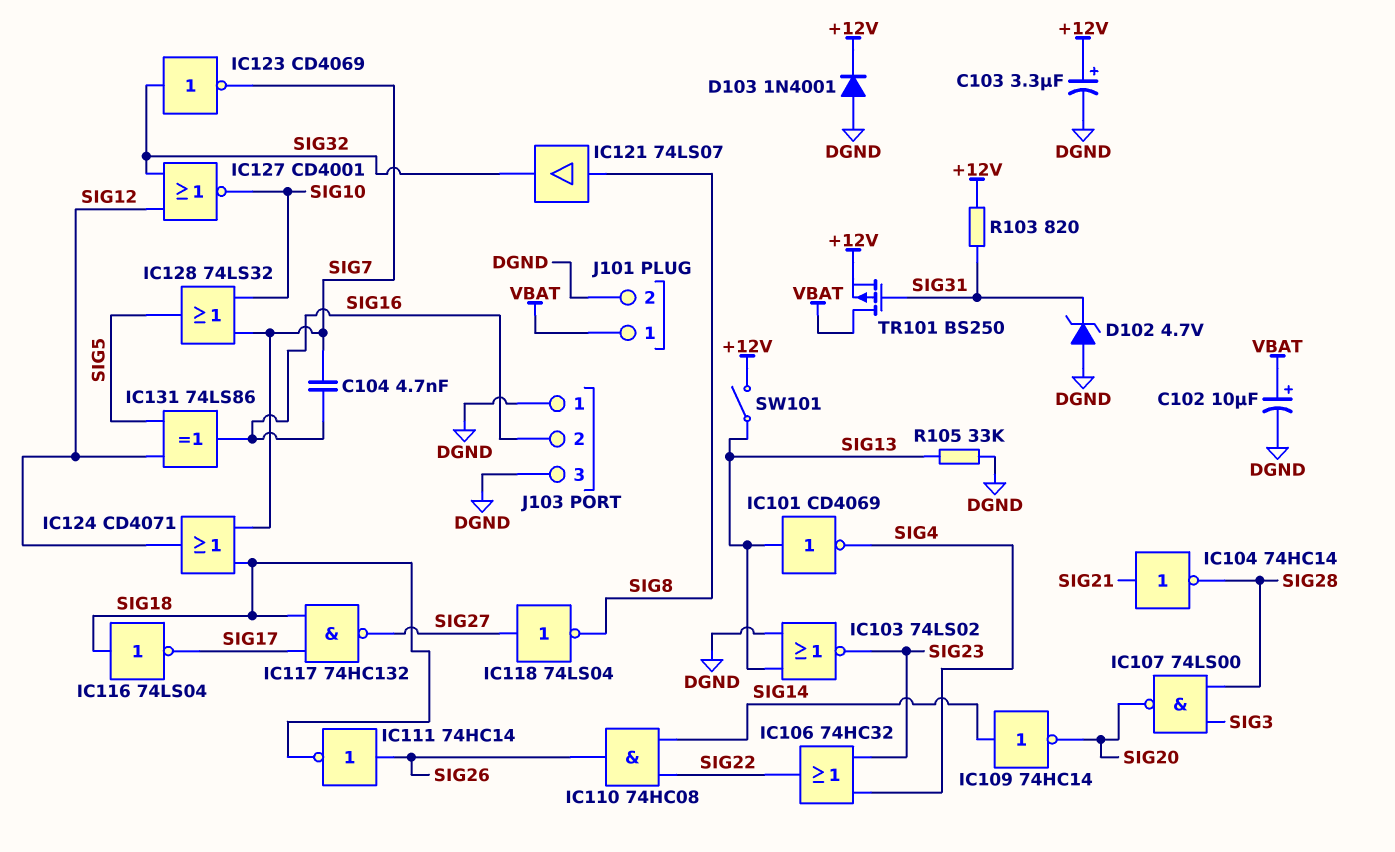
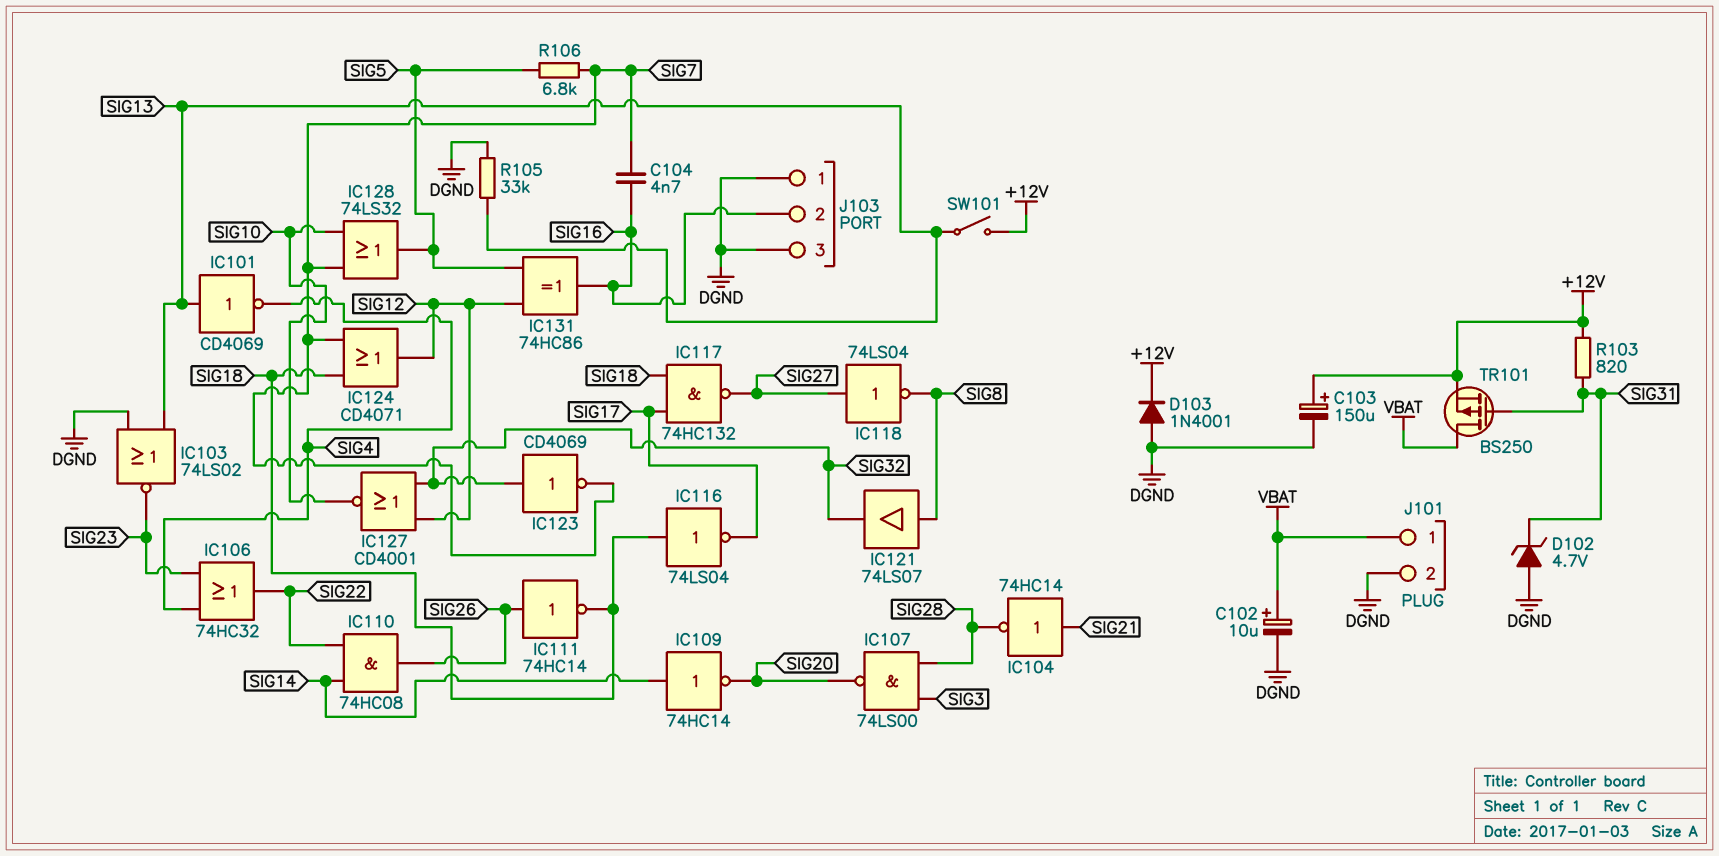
C103: 3.3uF (plus +12V, minus DGND) -> 150uF (plus +12V, minus DGND)
IC131: XOR 74LS86 (in SIG5, in SIG12, out SIG16) -> XOR 74HC86 (in SIG5, in SIG12, out SIG16)
R106: none -> 6.8k (SIG5, SIG7)

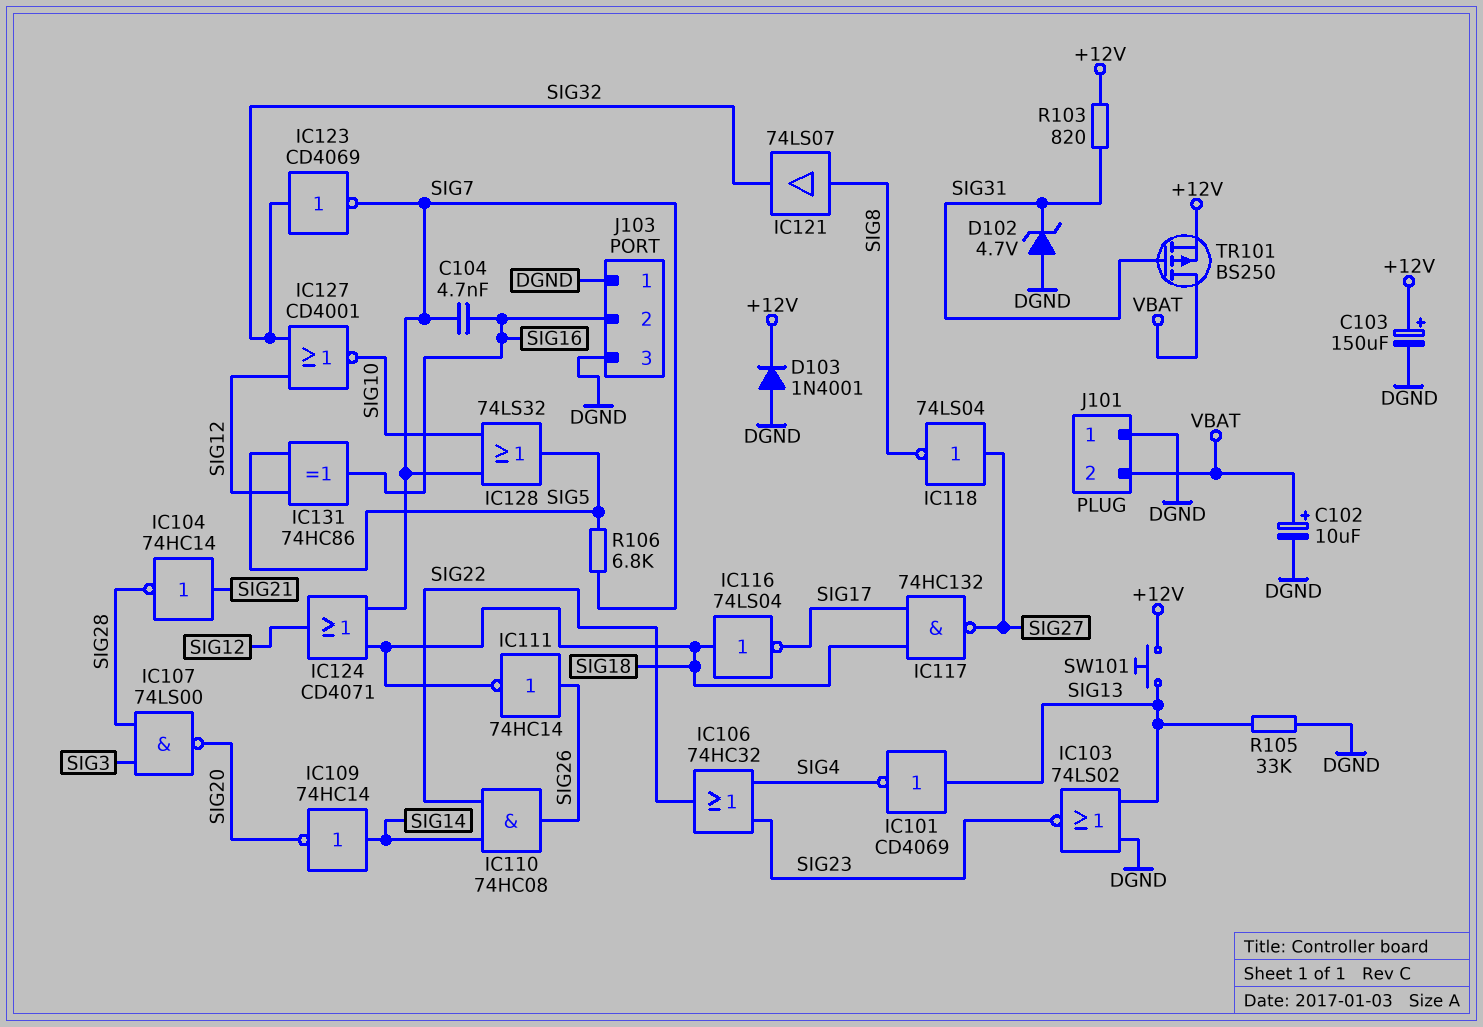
J101 pin 1: VBAT -> DGND
J101 pin 2: DGND -> VBAT
SW101: switch (+12V, SIG13) -> button (+12V, SIG13)

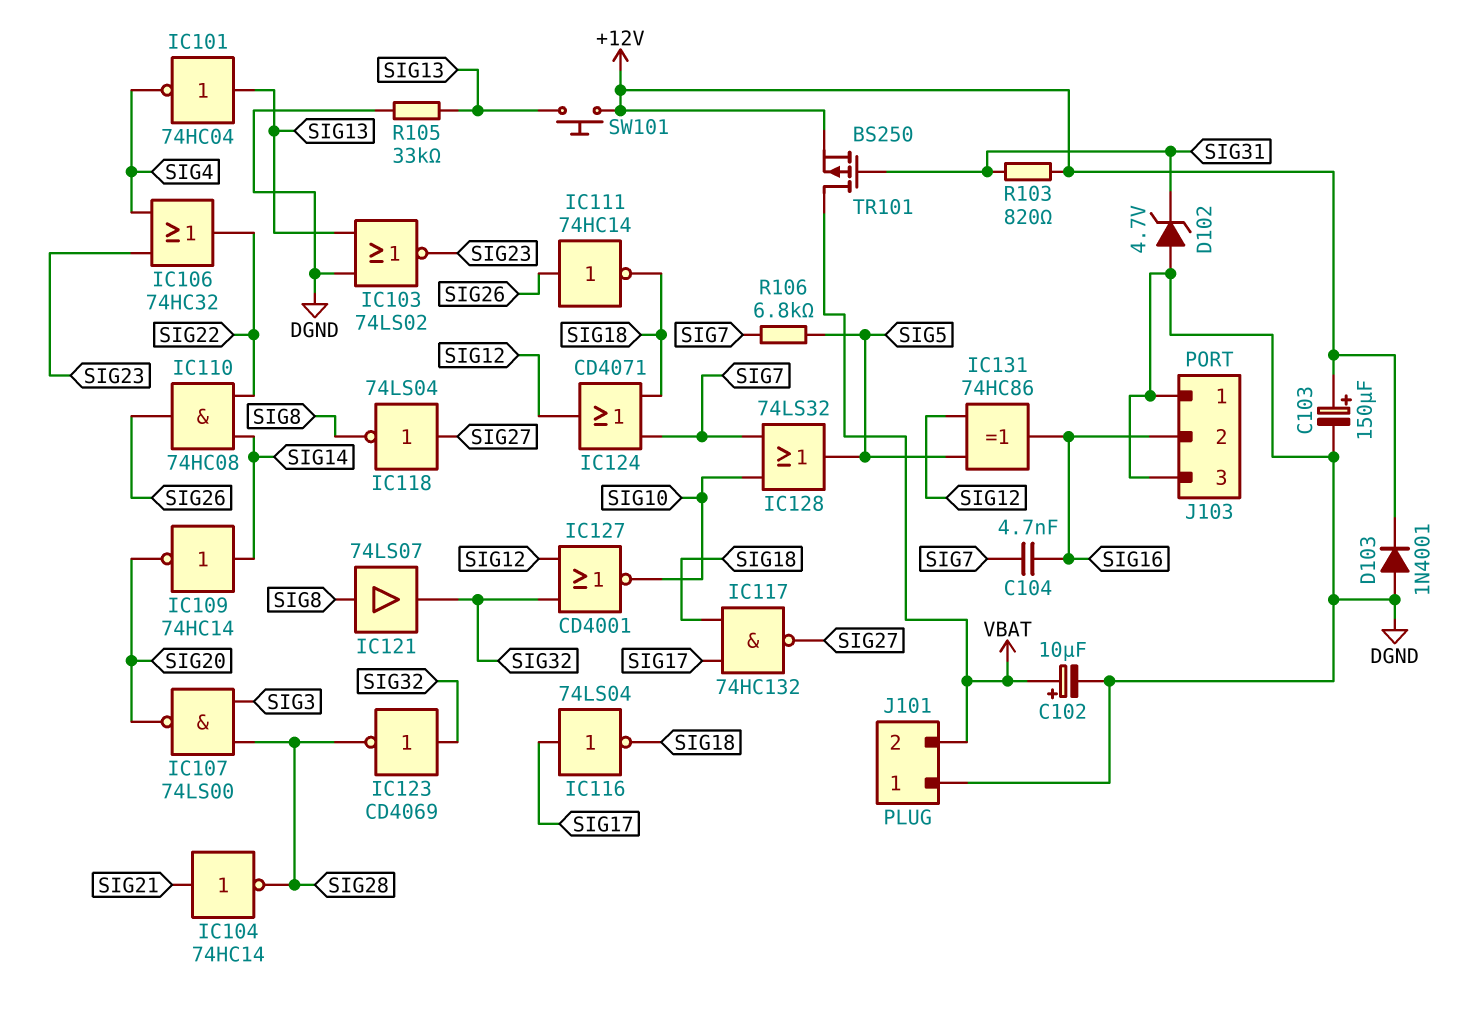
IC101: NOT CD4069 (in SIG13, out SIG4) -> NOT 74HC04 (in SIG13, out SIG4)
IC116: NOT 74LS04 (in SIG18, out SIG17) -> NOT 74LS04 (in SIG17, out SIG18)
IC123: NOT CD4069 (in SIG32, out SIG7) -> NOT CD4069 (in SIG32, out SIG28)

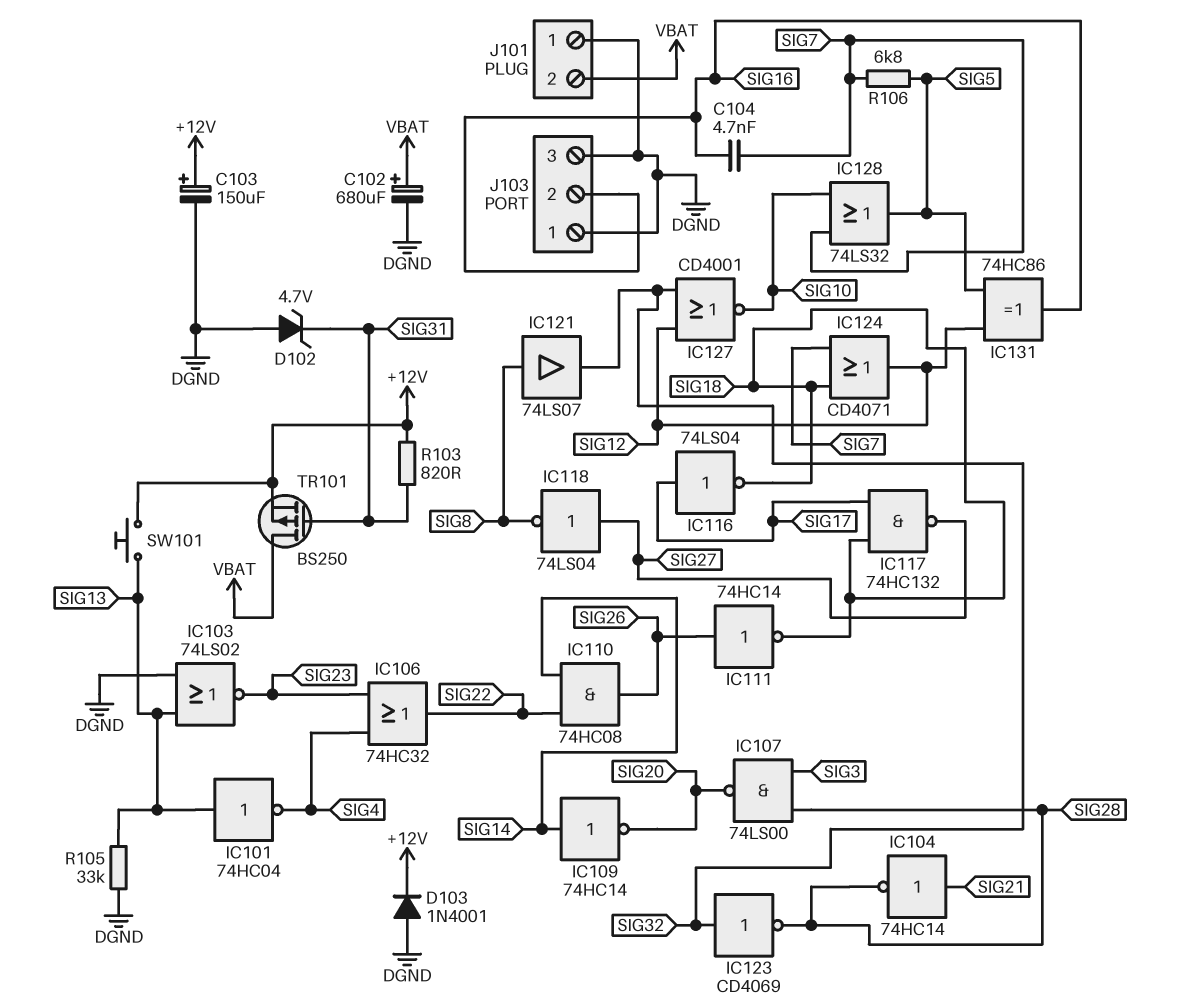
C102: 10uF (plus VBAT, minus DGND) -> 680uF (plus VBAT, minus DGND)

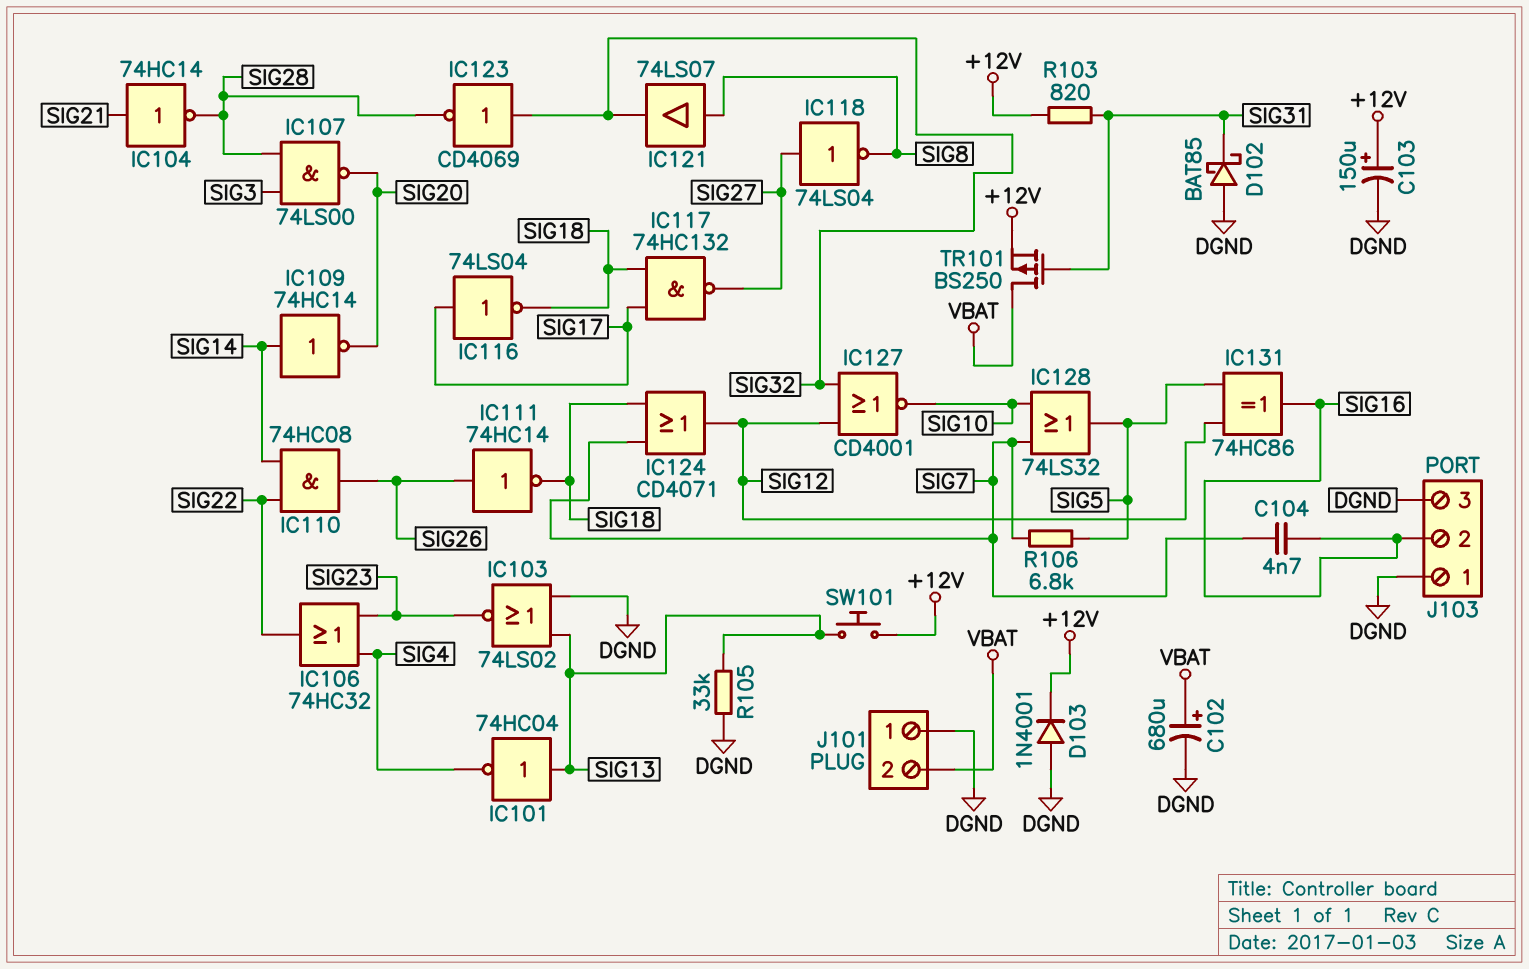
D102: zener 4.7V (A DGND, K SIG31) -> schottky BAT85 (A DGND, K SIG31)

